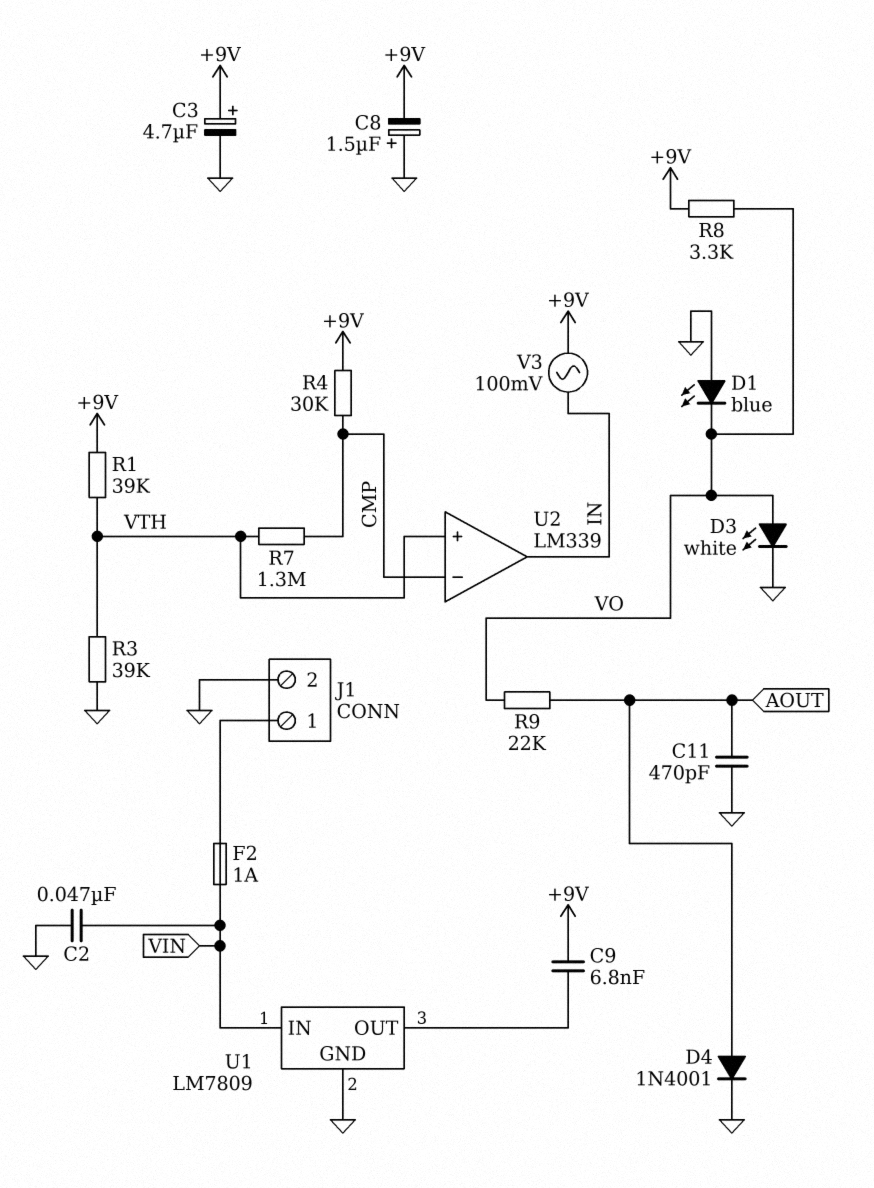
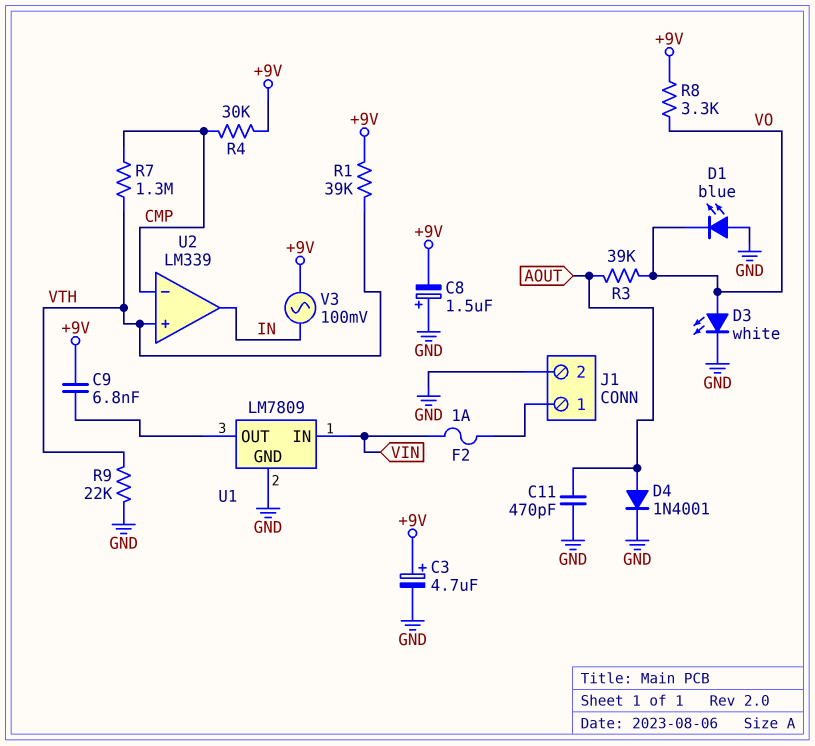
C2: 47nF (GND, VIN) -> none
R3: 39k (GND, VTH) -> 39k (AOUT, VO)
R9: 22k (AOUT, VO) -> 22k (GND, VTH)

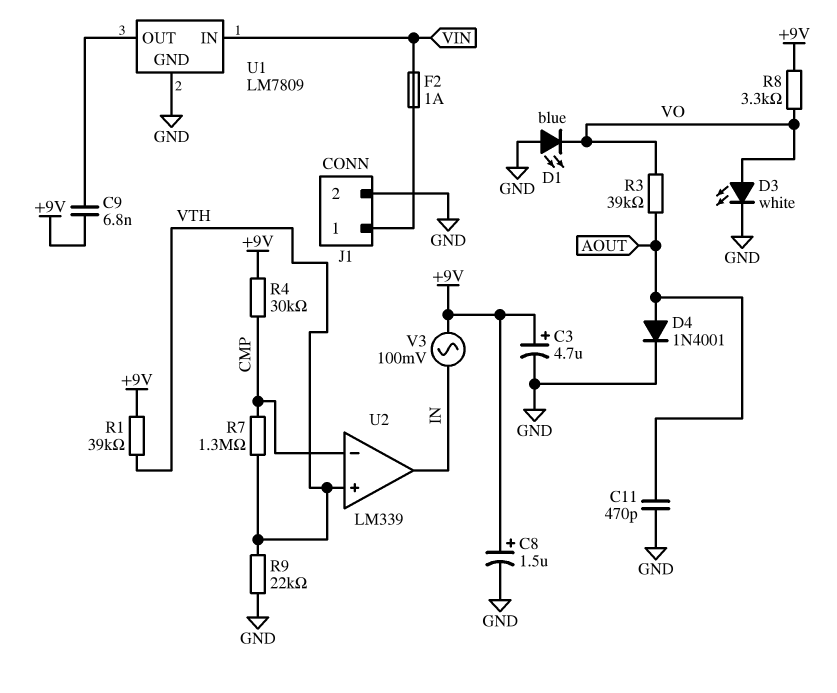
C8: 1.5uF (plus GND, minus +9V) -> 1.5uF (plus +9V, minus GND)

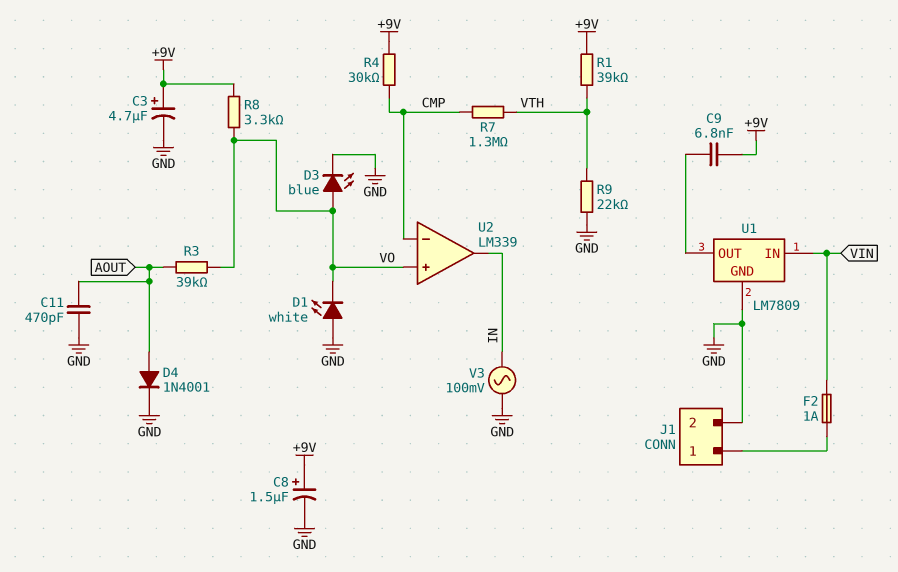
D1: LED blue (A GND, K VO) -> LED white (A GND, K VO)
D3: LED white (A VO, K GND) -> LED blue (A VO, K GND)
U2 pin in+: VTH -> VO
V3: AC 100mV (+9V, IN) -> AC 100mV (GND, IN)

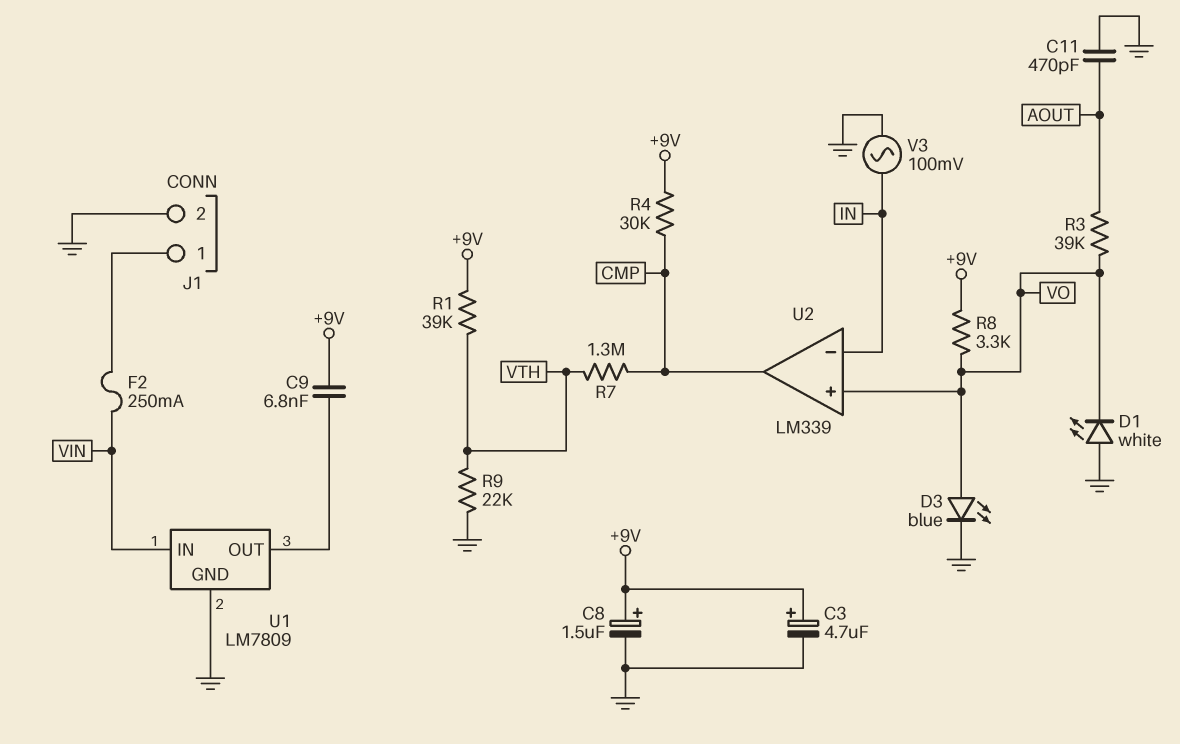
D4: diode 1N4001 (A AOUT, K GND) -> none
F2: 1A (J1/1, VIN) -> 250mA (J1/1, VIN)
U2 pin in-: CMP -> IN
U2 pin out: IN -> CMP

